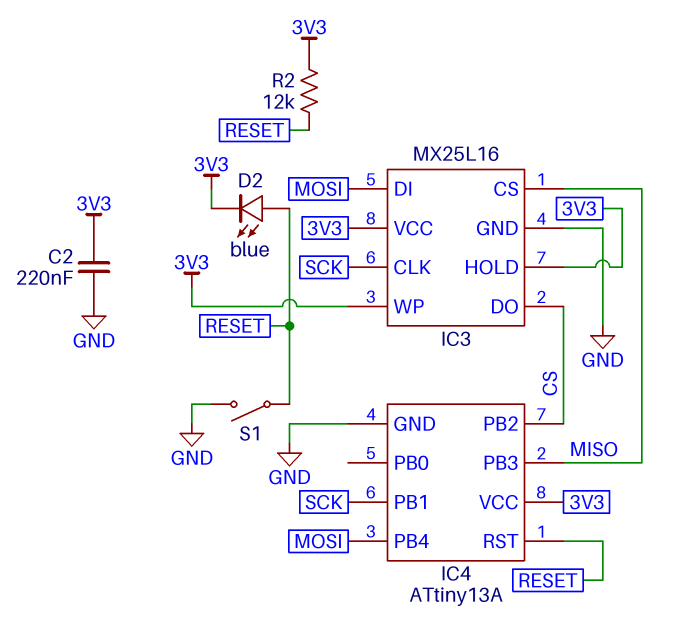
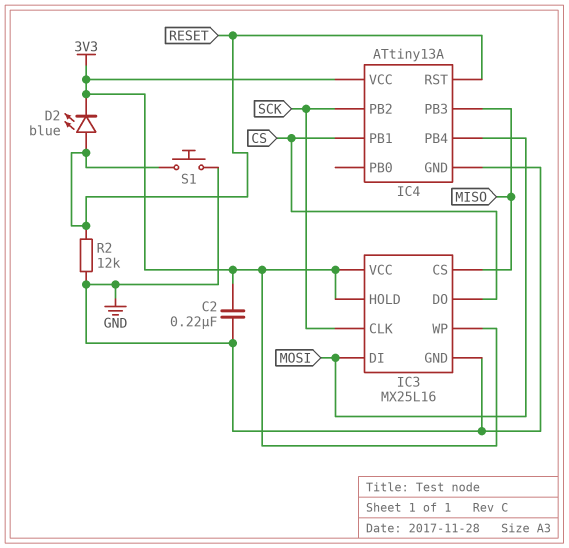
IC4 pin PB1: SCK -> CS
IC4 pin PB2: CS -> SCK
R2: 12k (3V3, RESET) -> 12k (GND, RESET)
S1: switch (GND, RESET) -> button (GND, RESET)

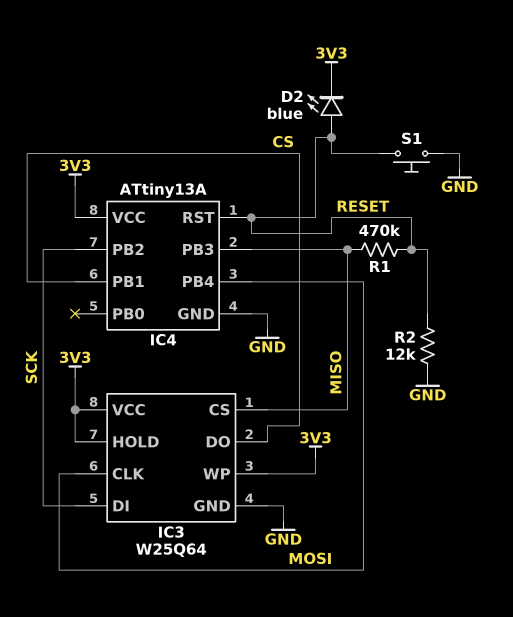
C2: 220nF (3V3, GND) -> none
IC3: MX25L16 -> W25Q64
IC3 pin CLK: SCK -> MOSI
IC3 pin DI: MOSI -> SCK
R1: none -> 470k (MISO, RESET)

